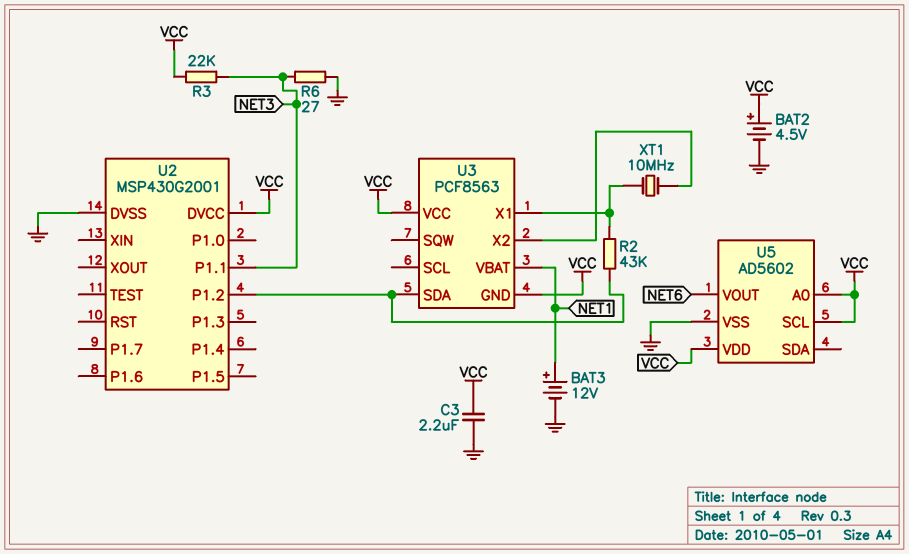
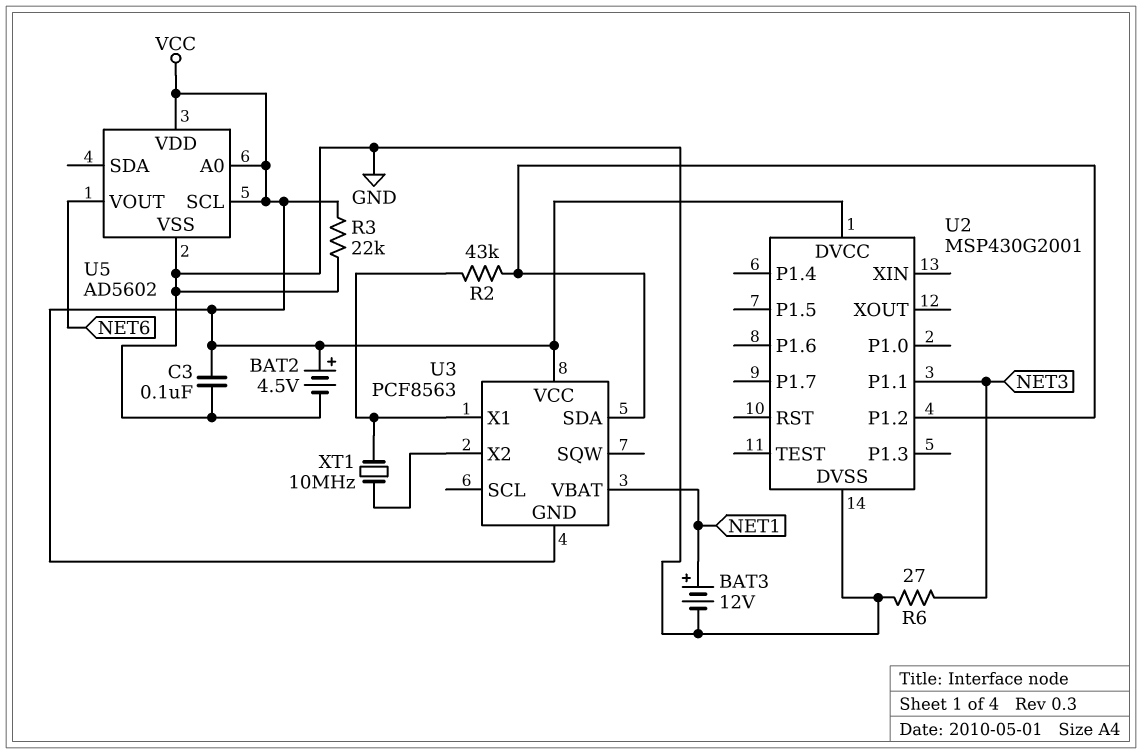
C3: 2.2uF (GND, VCC) -> 100nF (GND, VCC)
R3: 22k (NET3, VCC) -> 22k (GND, VCC)

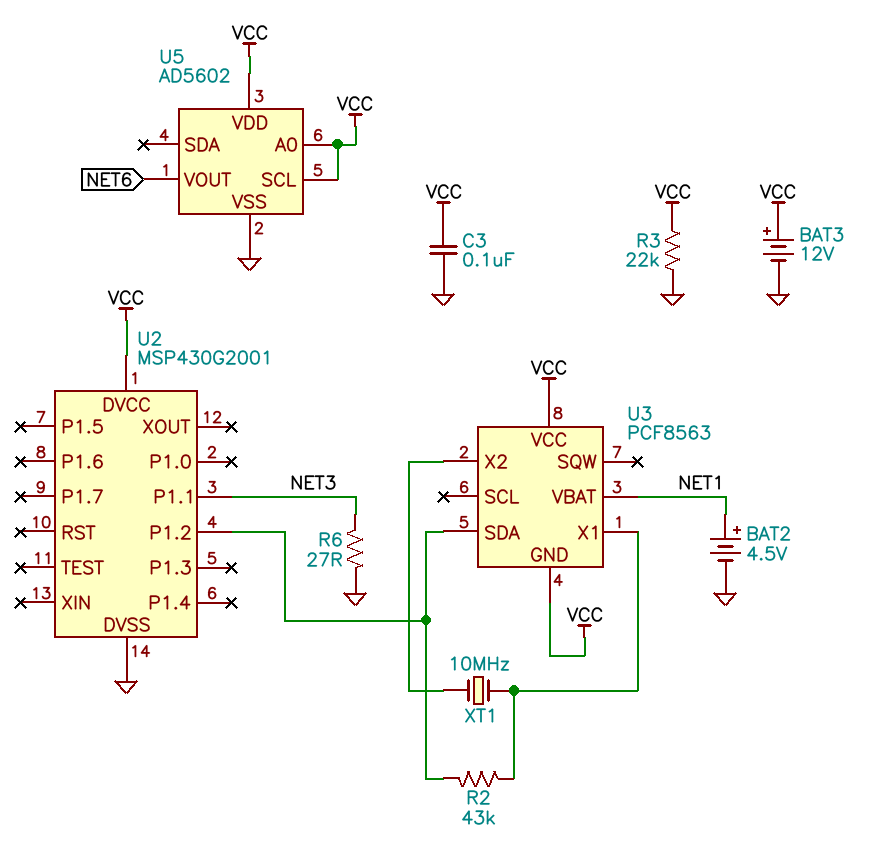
BAT2: 4.5V (plus VCC, minus GND) -> 4.5V (plus NET1, minus GND)
BAT3: 12V (plus NET1, minus GND) -> 12V (plus VCC, minus GND)

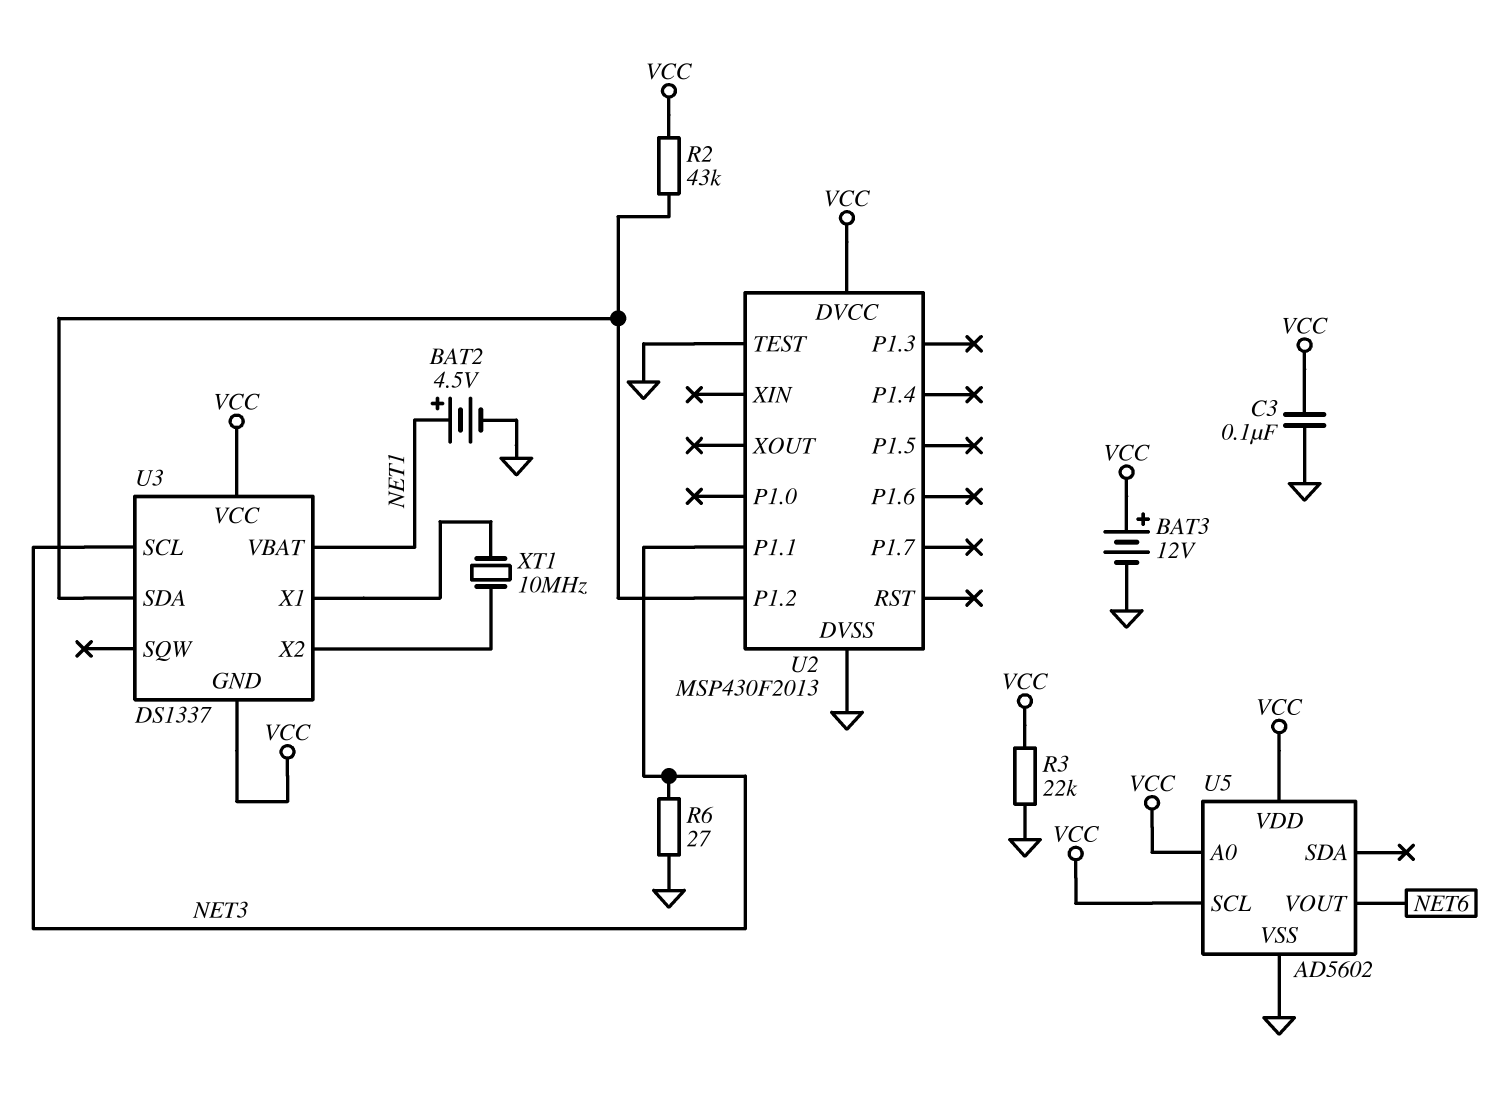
R2: 43k (U2/P1.2, U3/X1) -> 43k (U2/P1.2, VCC)
U2: MSP430G2001 -> MSP430F2013
U2 pin TEST: none -> GND
U3: PCF8563 -> DS1337
U3 pin SCL: none -> NET3

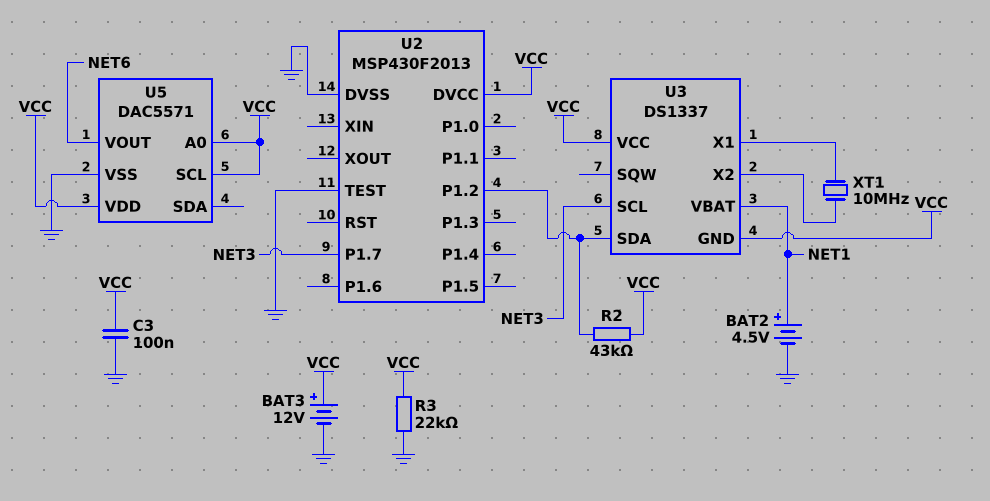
R6: 27 (GND, NET3) -> none
U2 pin P1.1: NET3 -> none
U2 pin P1.7: none -> NET3
U5: AD5602 -> DAC5571

